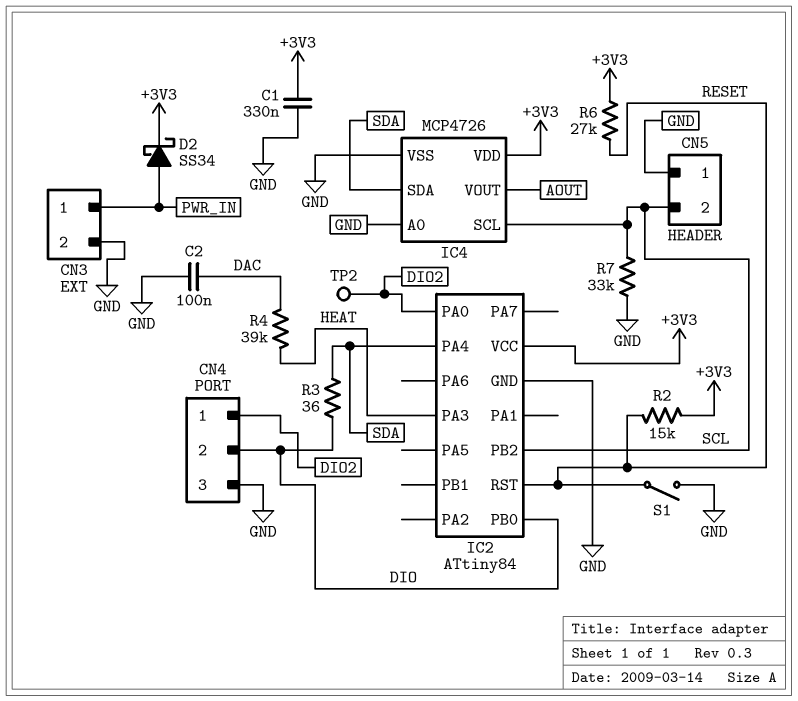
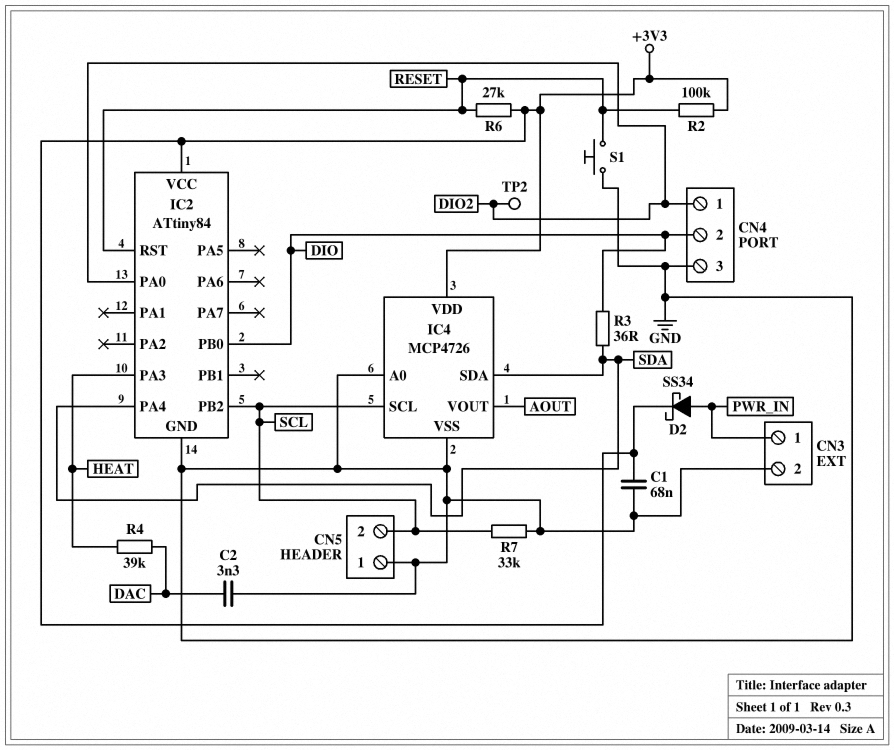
C1: 330nF (+3V3, GND) -> 68nF (+3V3, GND)
C2: 100nF (DAC, GND) -> 3.3nF (DAC, GND)
R2: 15k (+3V3, RESET) -> 100k (+3V3, RESET)
S1: switch (GND, RESET) -> button (GND, RESET)

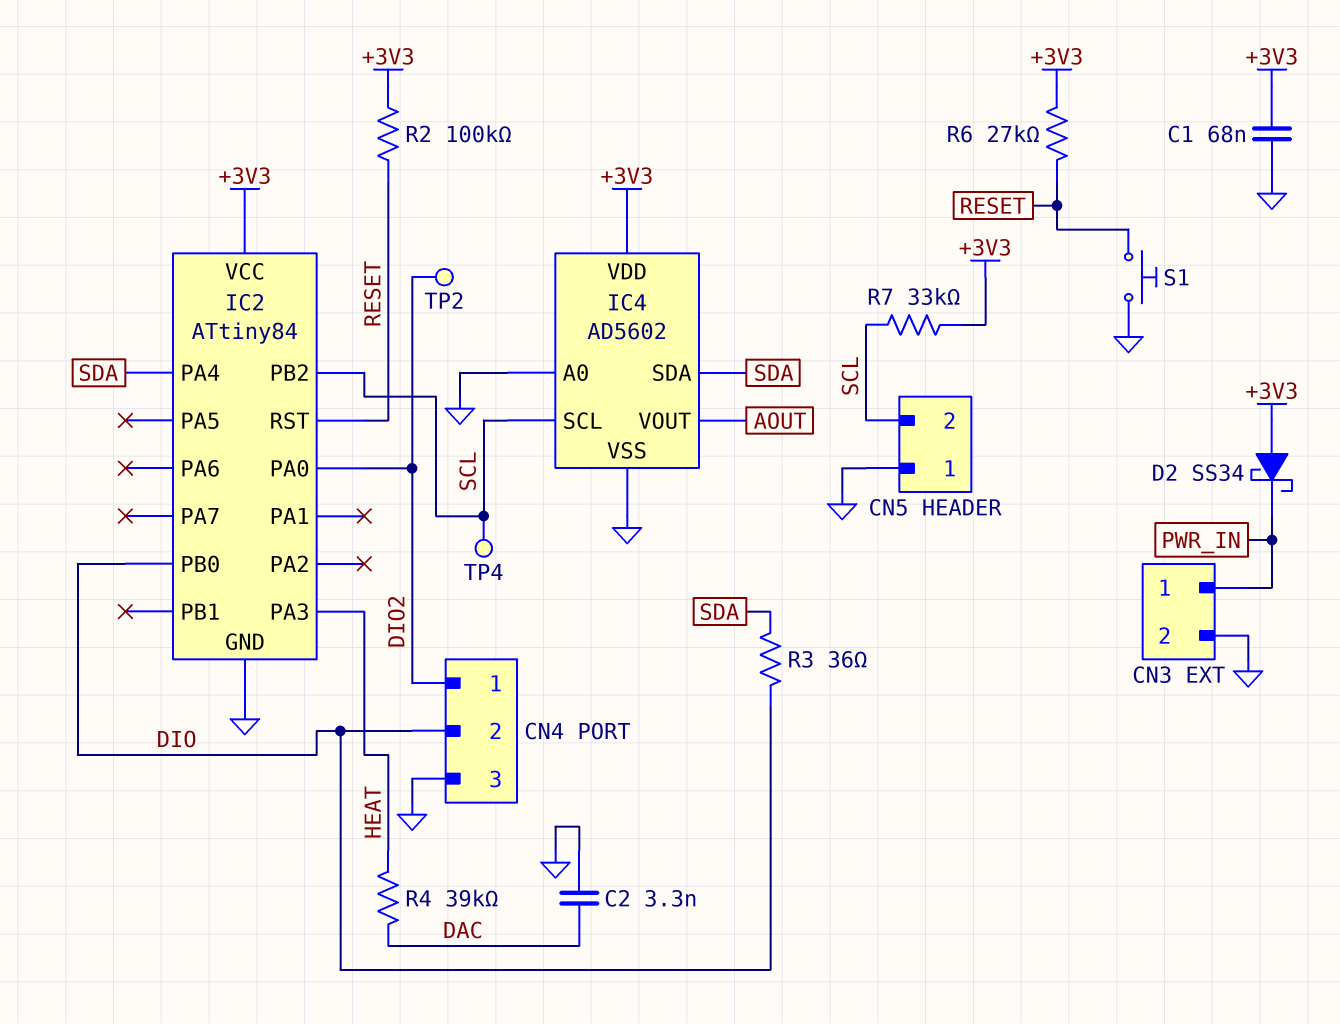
D2: schottky SS34 (A PWR_IN, K +3V3) -> schottky SS34 (A +3V3, K PWR_IN)
IC4: MCP4726 -> AD5602
R7: 33k (GND, SCL) -> 33k (+3V3, SCL)
TP4: none -> test point (SCL)

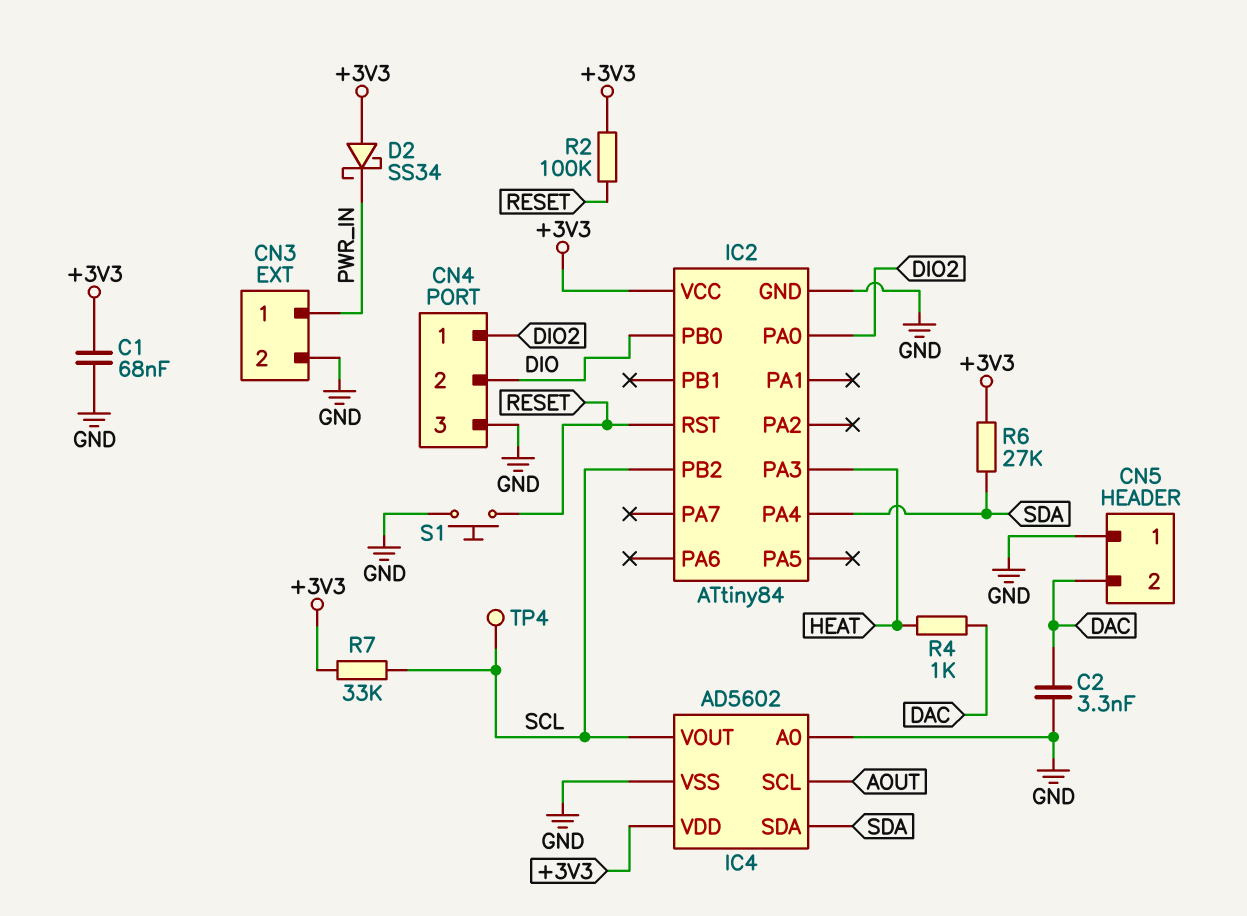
CN5 pin 2: SCL -> DAC
IC4 pin SCL: SCL -> AOUT
IC4 pin VOUT: AOUT -> SCL
R3: 36 (DIO, SDA) -> none
R4: 39k (DAC, HEAT) -> 1k (DAC, HEAT)
R6: 27k (+3V3, RESET) -> 27k (+3V3, SDA)
TP2: test point (DIO2) -> none

